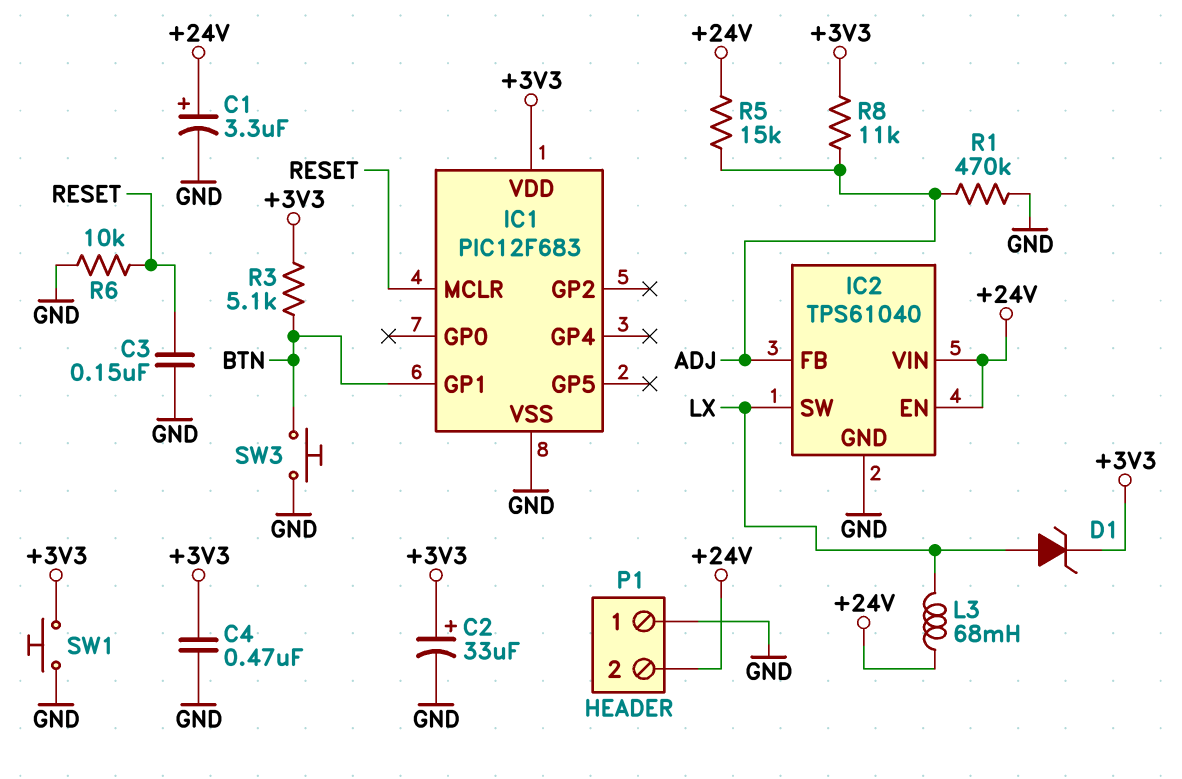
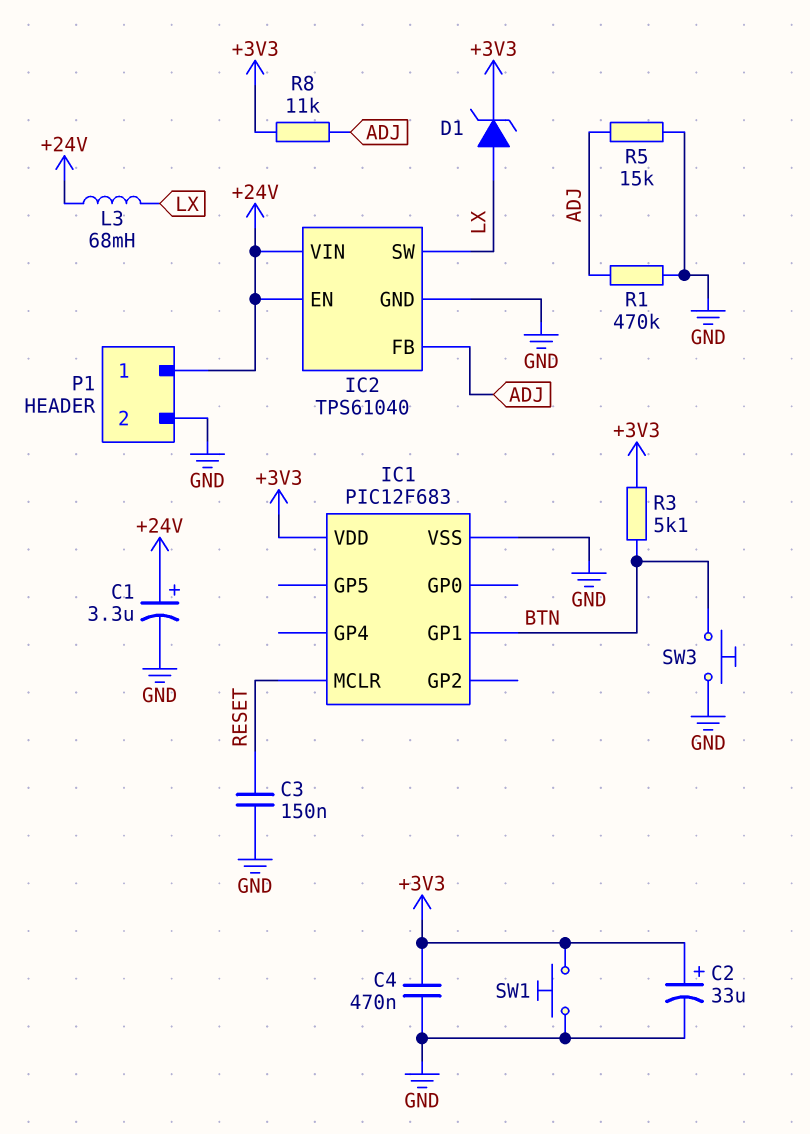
P1 pin 1: GND -> +24V
P1 pin 2: +24V -> GND
R5: 15k (+24V, ADJ) -> 15k (ADJ, GND)
R6: 10k (GND, RESET) -> none

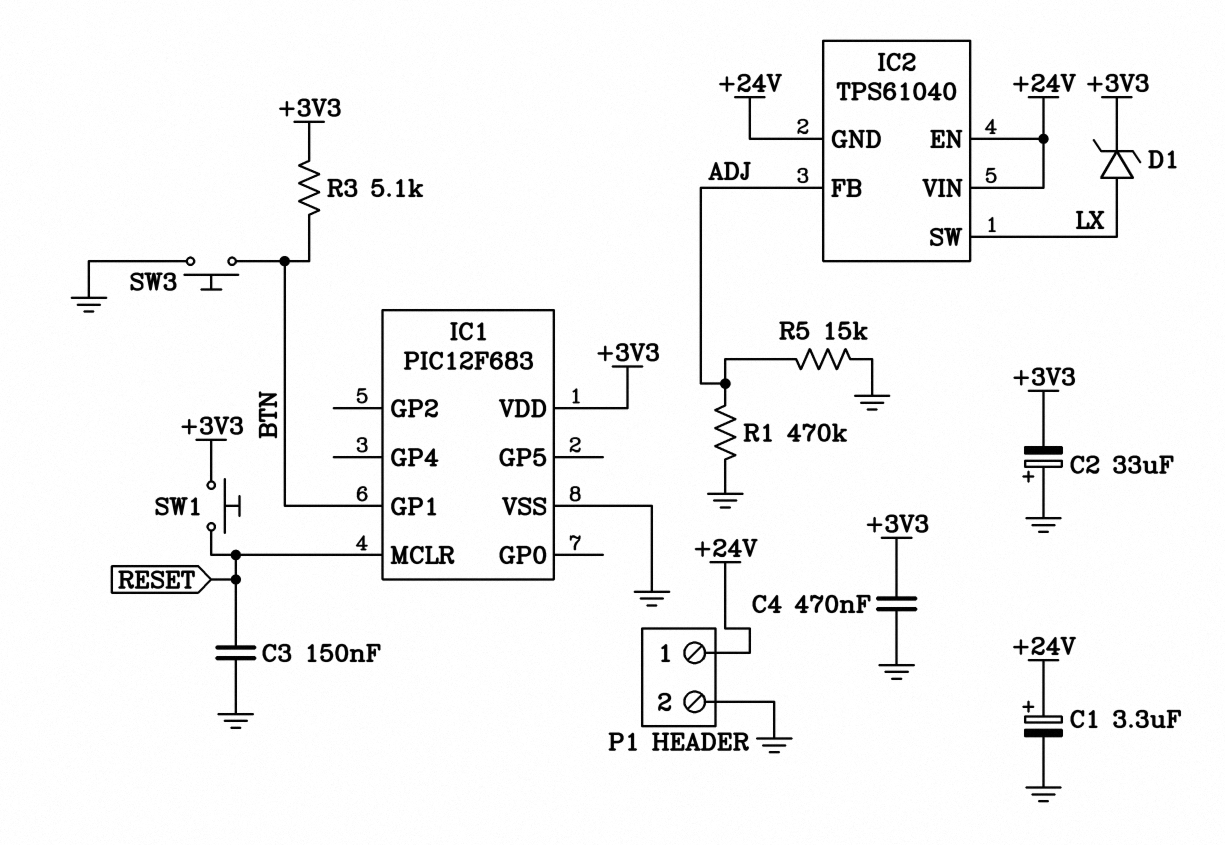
C2: 33uF (plus +3V3, minus GND) -> 33uF (plus GND, minus +3V3)
IC2 pin GND: GND -> +24V
L3: 68mH (+24V, LX) -> none
R8: 11k (+3V3, ADJ) -> none
SW1: button (+3V3, GND) -> button (+3V3, RESET)

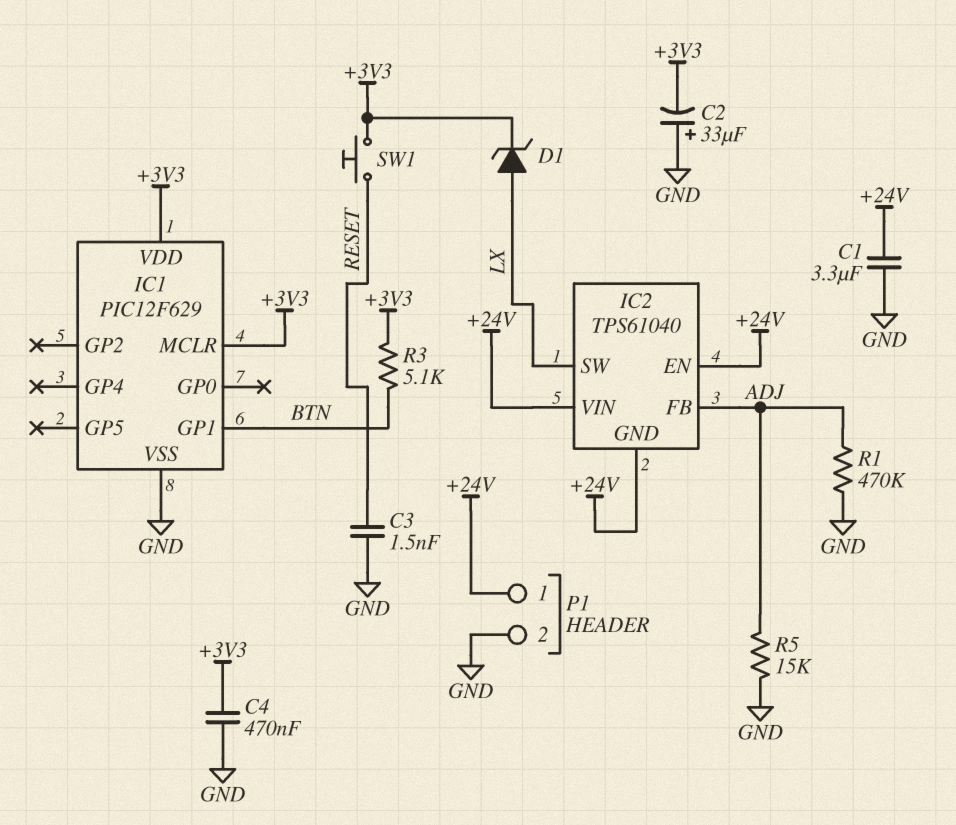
C1: 3.3uF (plus +24V, minus GND) -> 3.3uF (+24V, GND)
C3: 150nF (GND, RESET) -> 1.5nF (GND, RESET)
IC1: PIC12F683 -> PIC12F629
IC1 pin MCLR: RESET -> +3V3
SW3: button (BTN, GND) -> none

